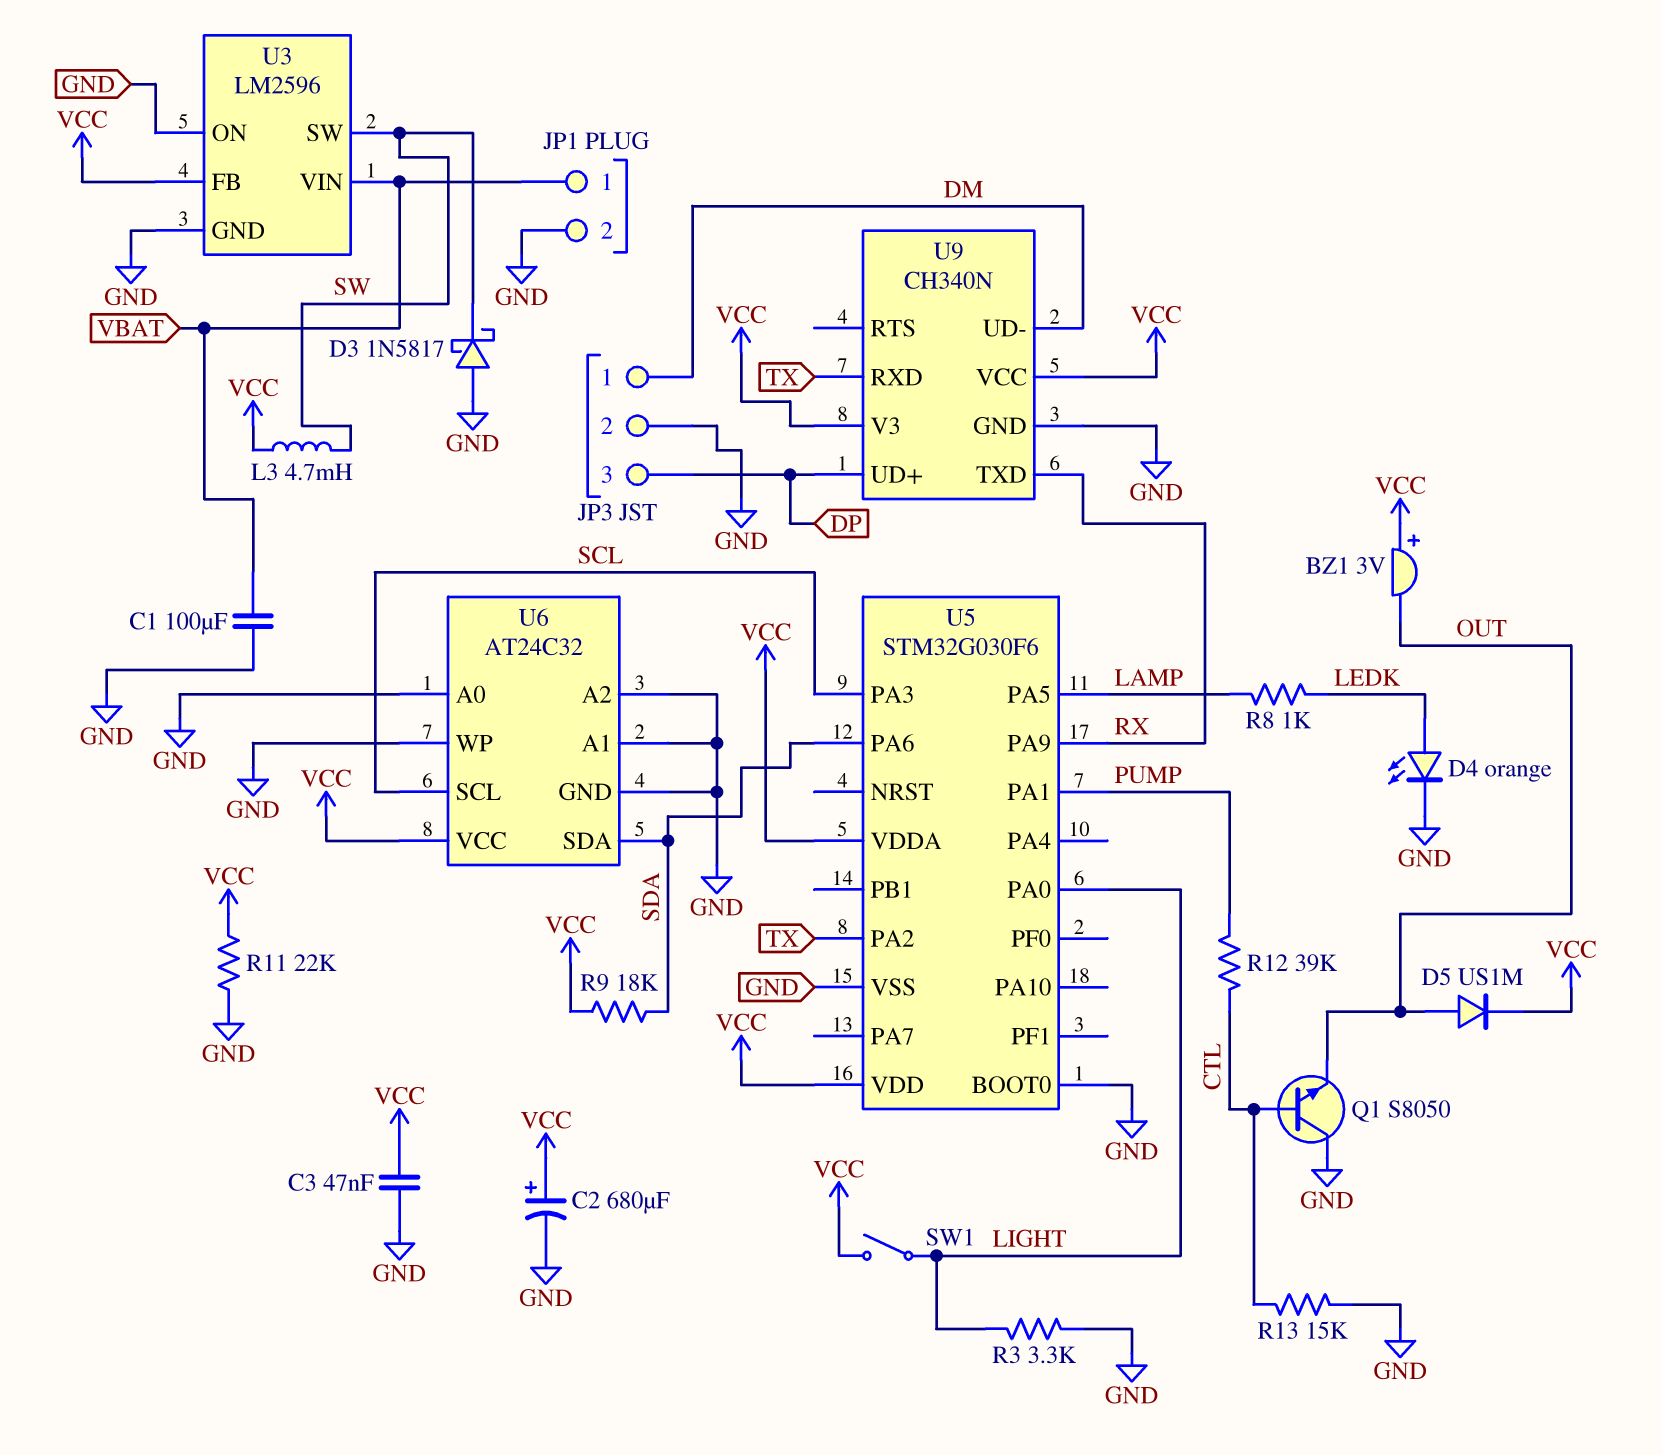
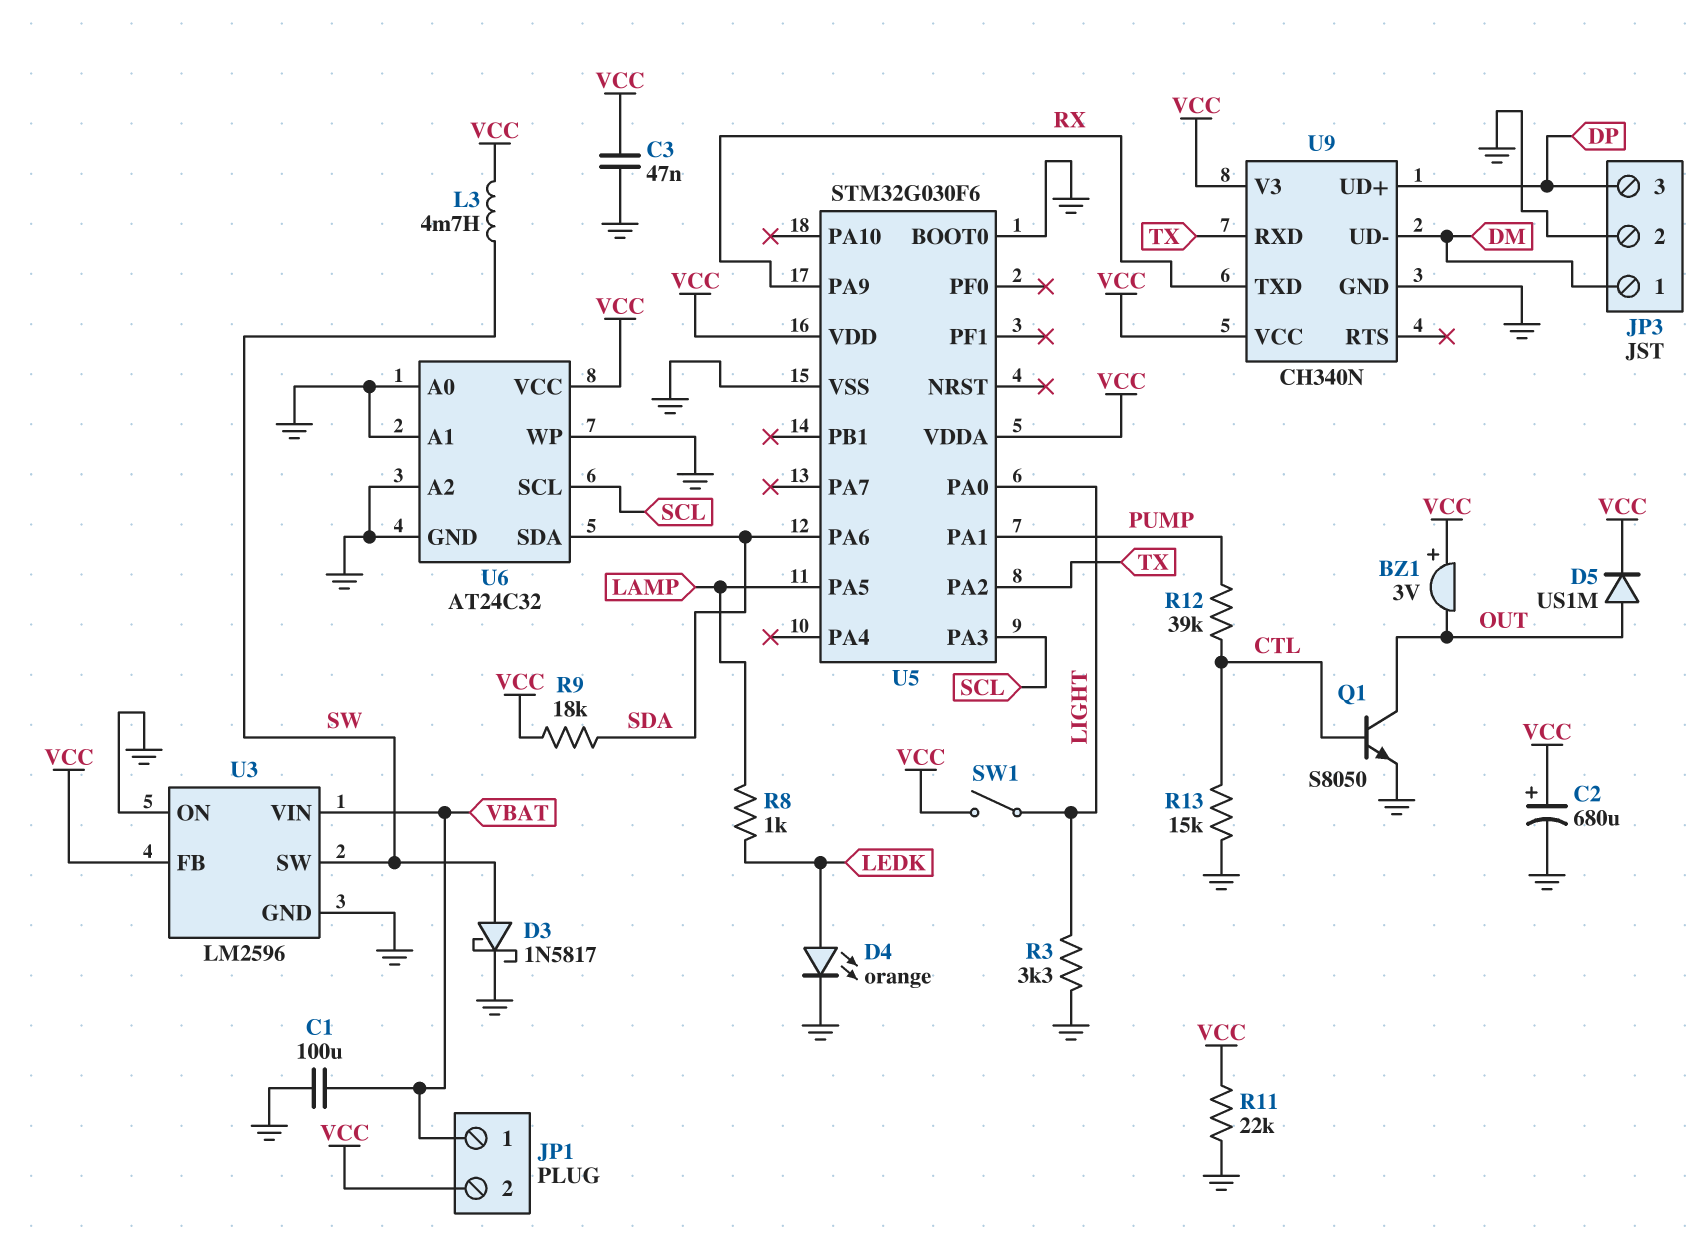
D3: schottky 1N5817 (A GND, K SW) -> schottky 1N5817 (A SW, K GND)
JP1 pin 2: GND -> VCC
Q1: NPN S8050 (B CTL, C GND, E OUT) -> NPN S8050 (B CTL, C OUT, E GND)

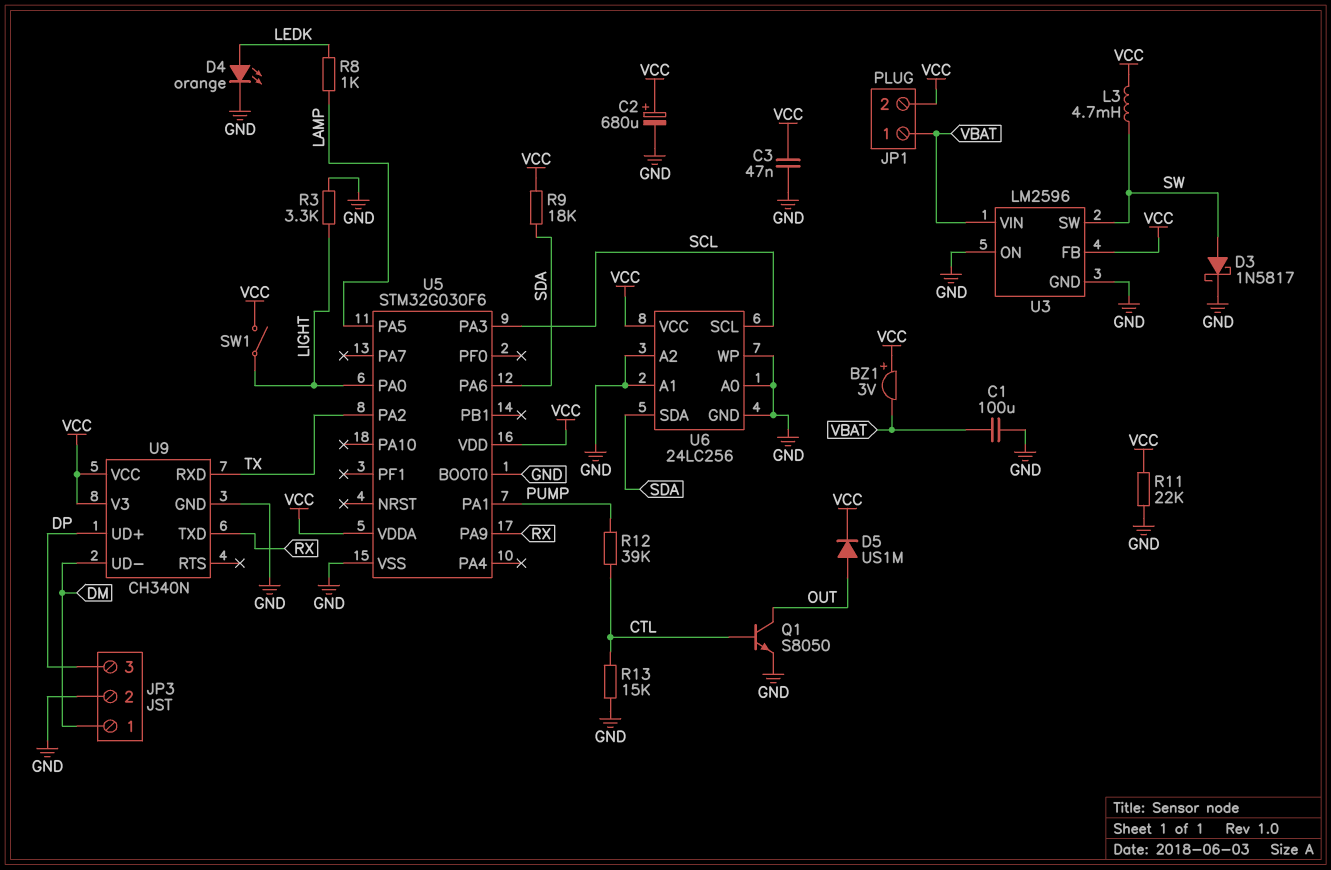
BZ1: buzzer 3V (plus VCC, minus OUT) -> buzzer 3V (plus VCC, minus VBAT)
U6: AT24C32 -> 24LC256

